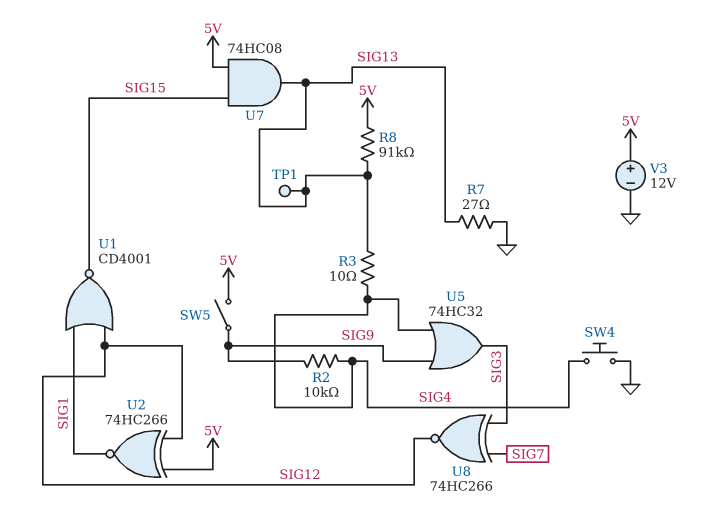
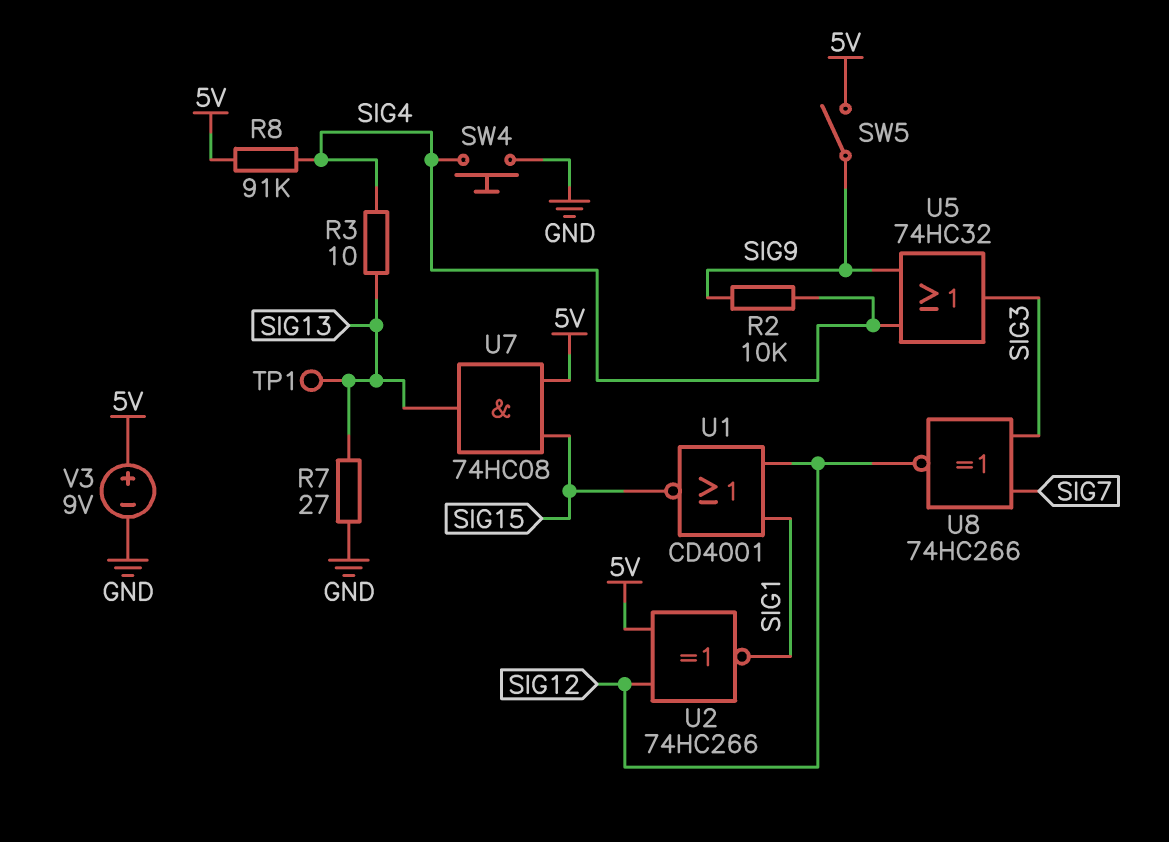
R8: 91k (5V, SIG13) -> 91k (5V, SIG4)
V3: 12V (plus 5V, minus GND) -> 9V (plus 5V, minus GND)

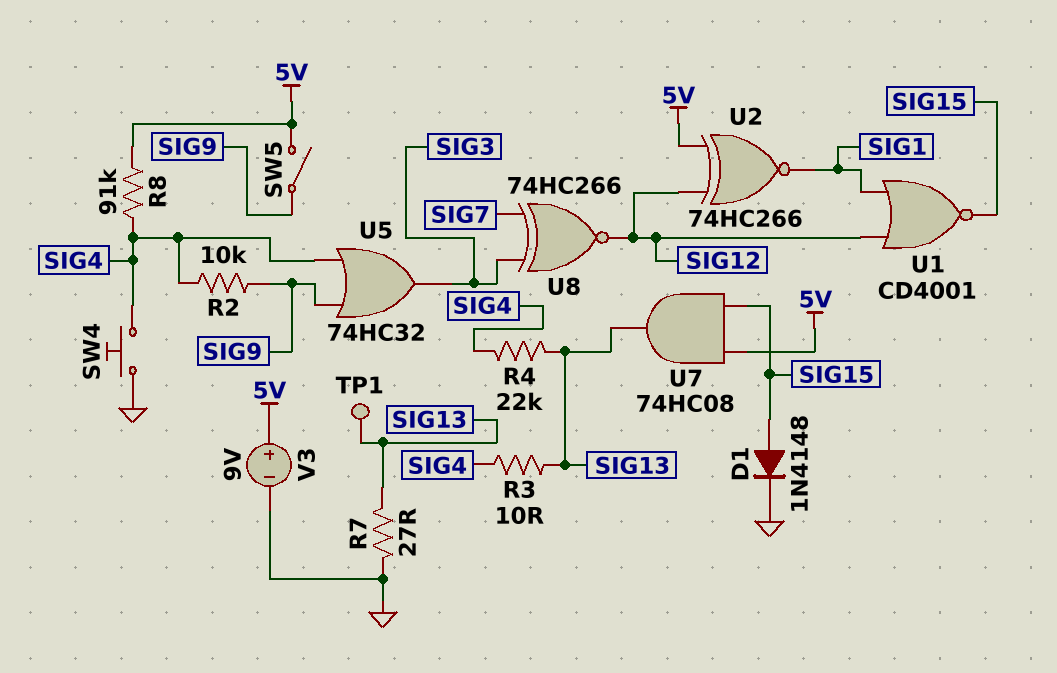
D1: none -> diode 1N4148 (A SIG15, K GND)
R4: none -> 22k (SIG4, SIG13)

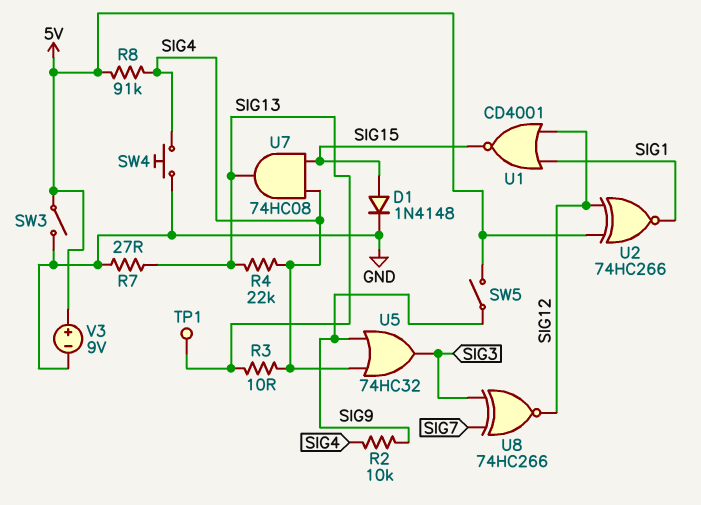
SW3: none -> switch (5V, GND)
U7: AND 74HC08 (in 5V, in SIG15, out SIG13) -> AND 74HC08 (in SIG4, in SIG15, out SIG13)

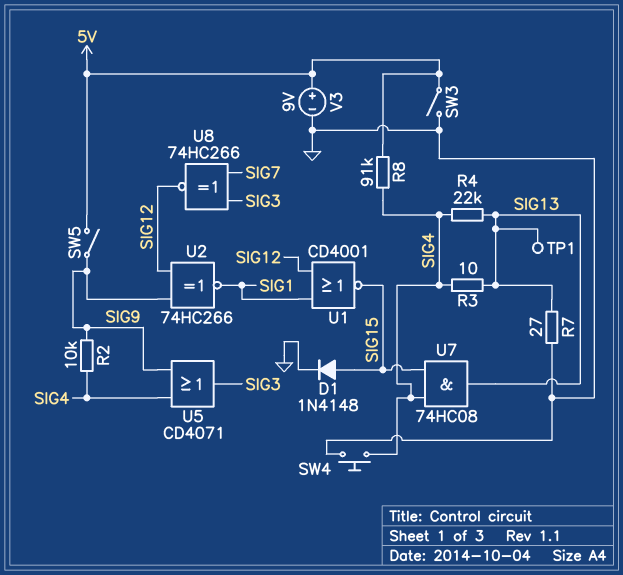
U2: XNOR 74HC266 (in 5V, in SIG12, out SIG1) -> XNOR 74HC266 (in SIG9, in SIG12, out SIG1)
U5: OR 74HC32 (in SIG4, in SIG9, out SIG3) -> OR CD4071 (in SIG4, in SIG9, out SIG3)

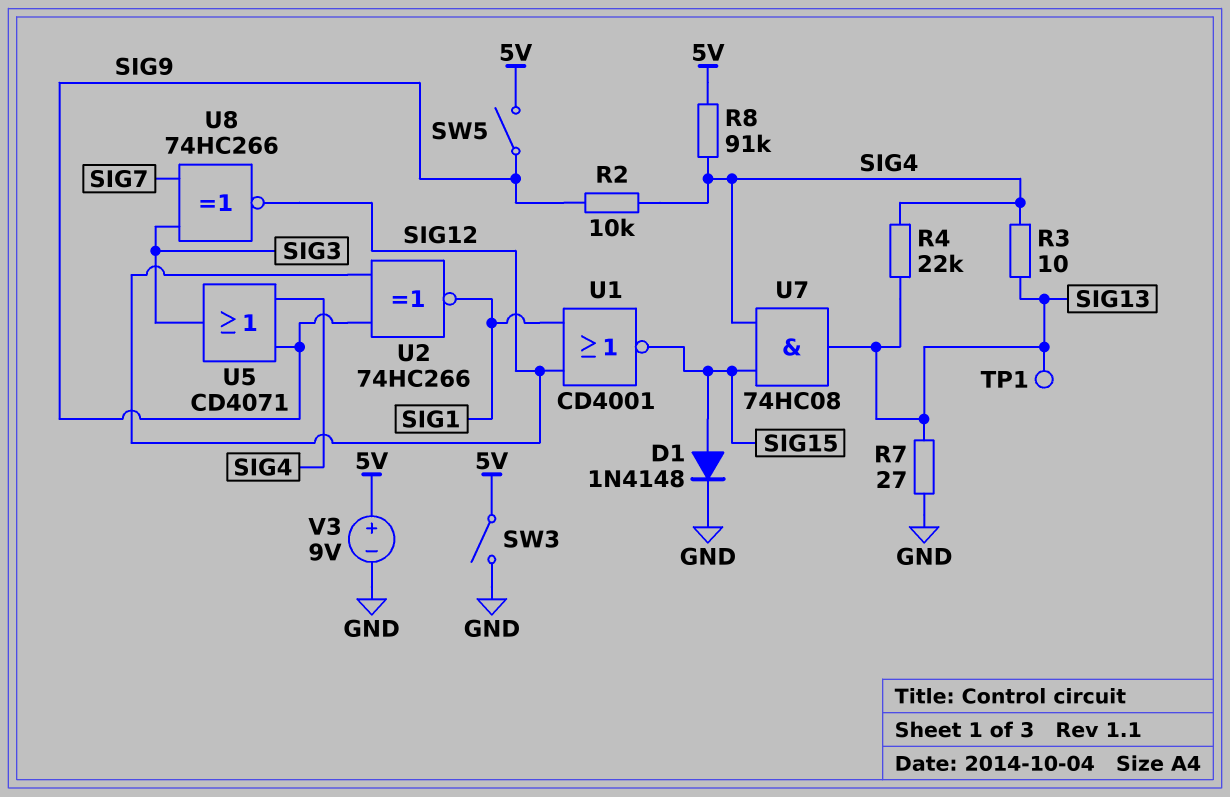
SW4: button (GND, SIG4) -> none

